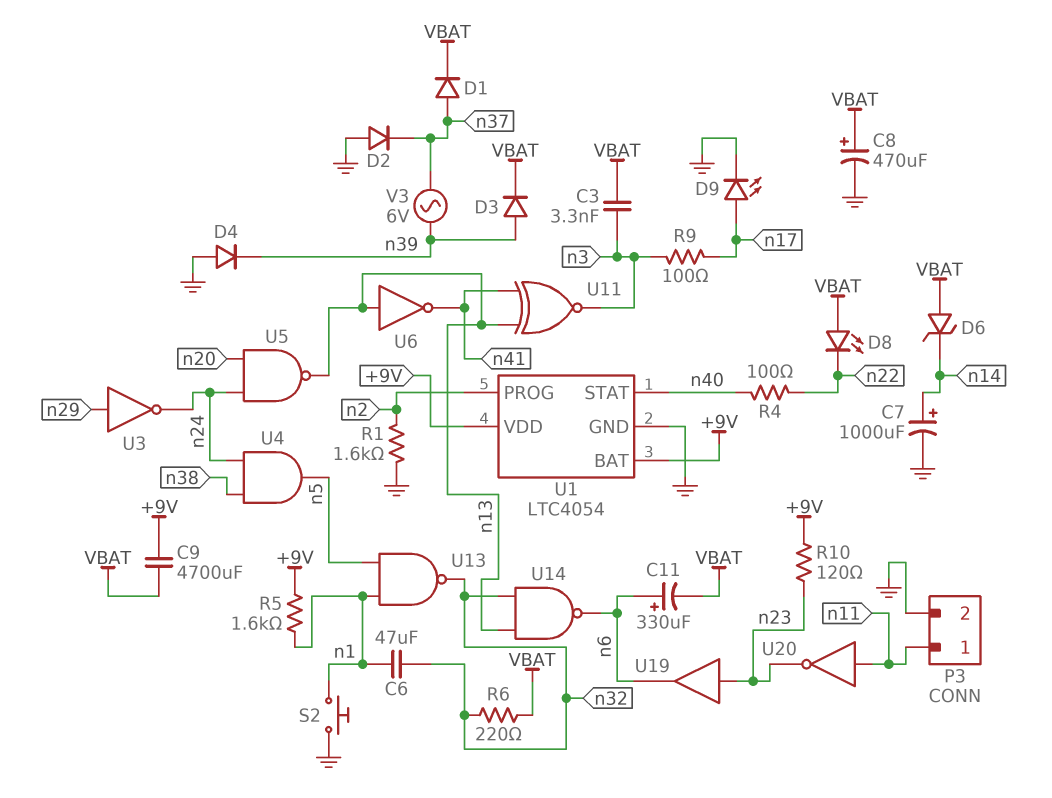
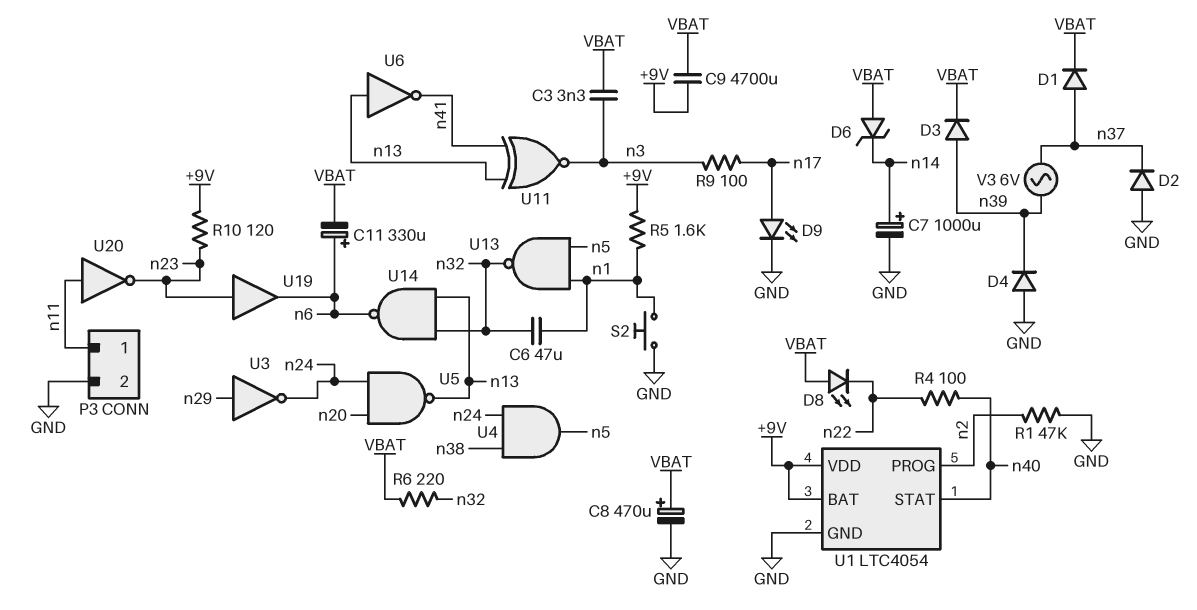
R1: 1.6k (GND, n2) -> 47k (GND, n2)

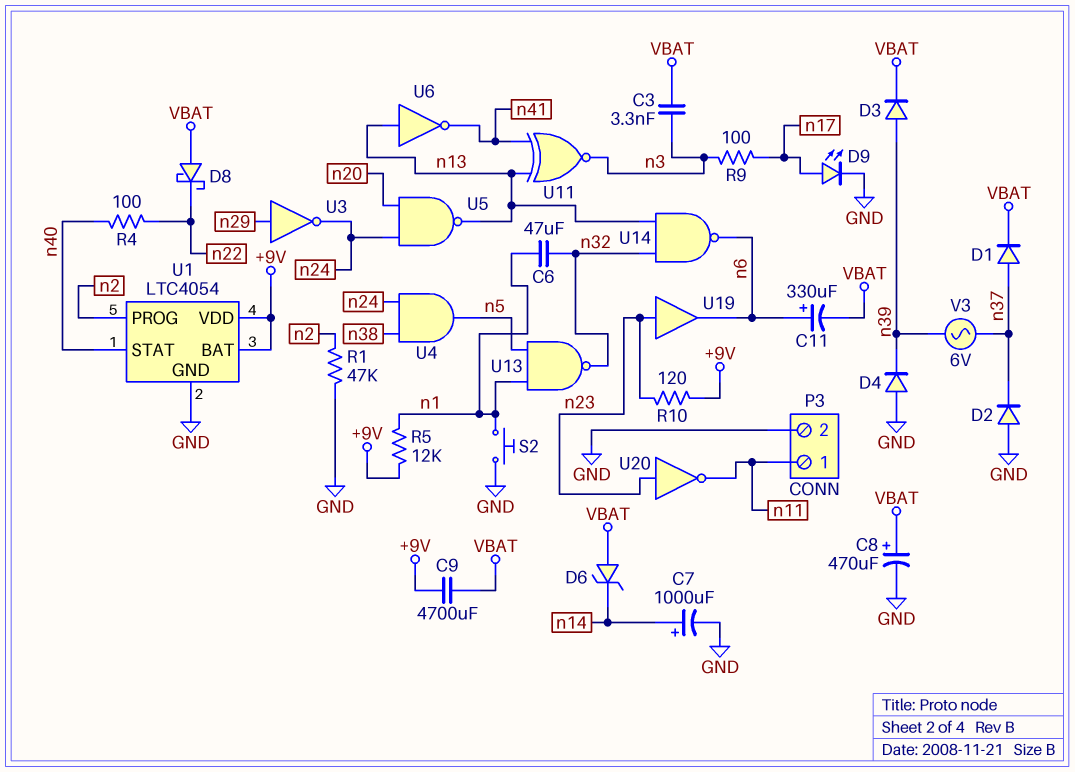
D8: LED (A VBAT, K n22) -> schottky (A VBAT, K n22)
R5: 1.6k (+9V, n1) -> 12k (+9V, n1)
R6: 220 (VBAT, n32) -> none
U20: NOT (in n11, out n23) -> NOT (in n23, out n11)

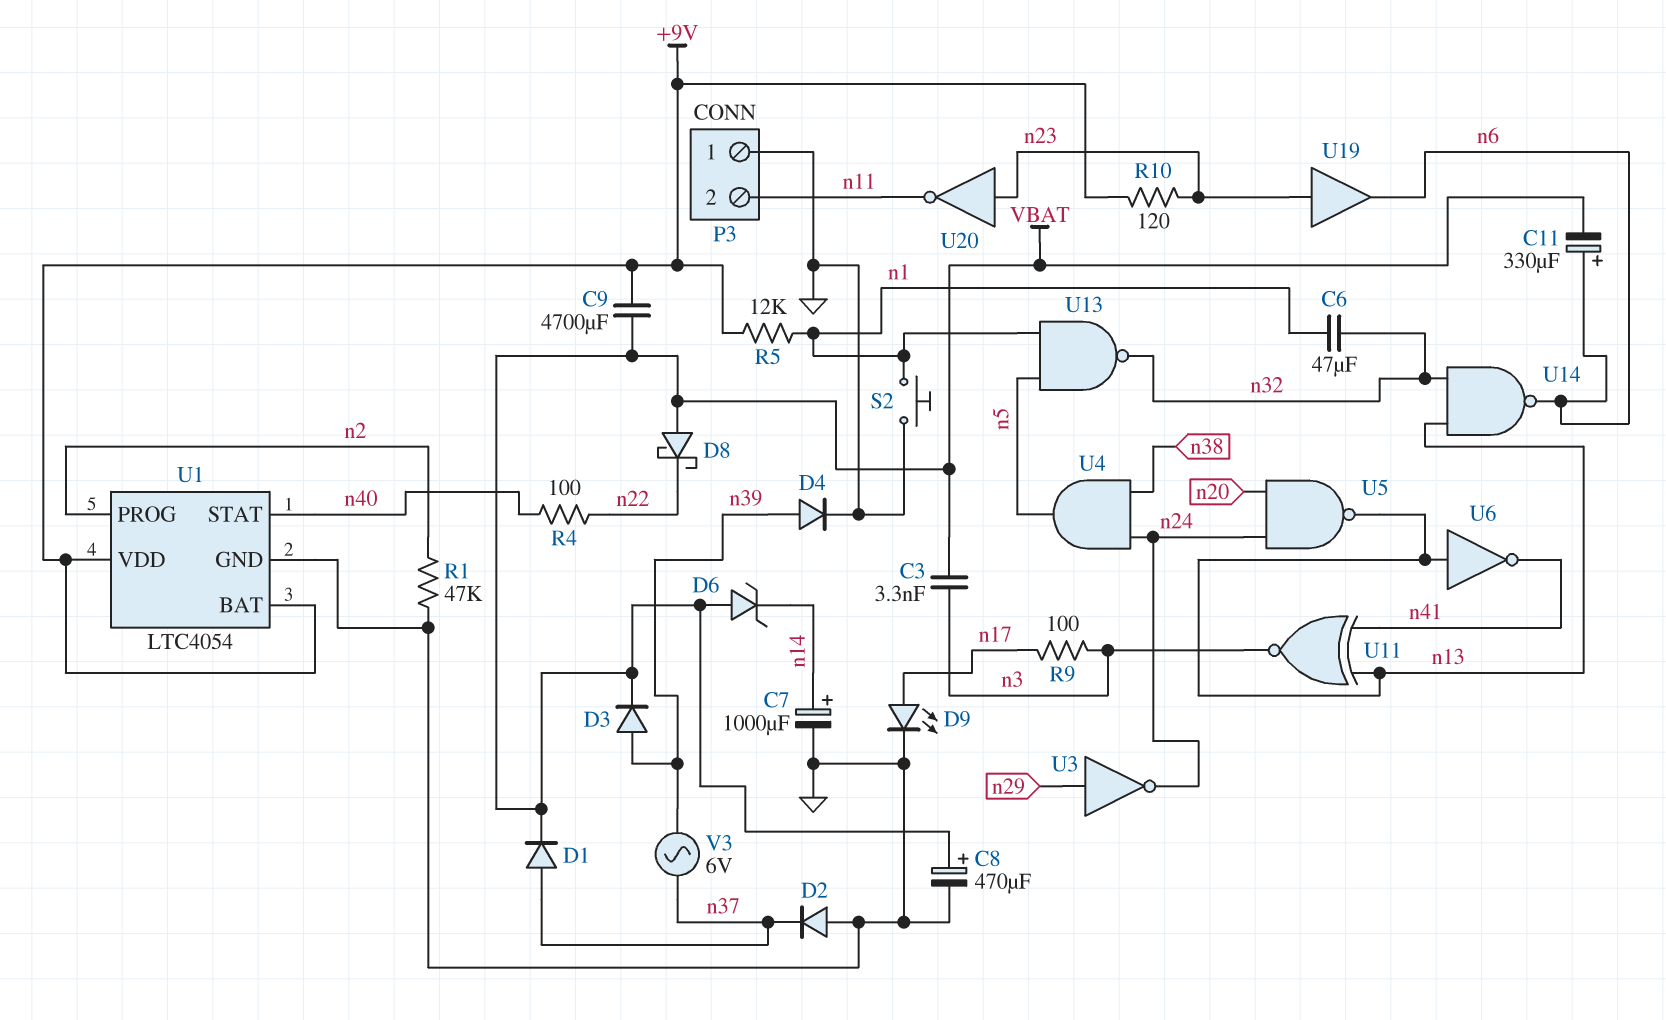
D4: diode (A GND, K n39) -> diode (A n39, K GND)
P3 pin 1: n11 -> GND
P3 pin 2: GND -> n11

